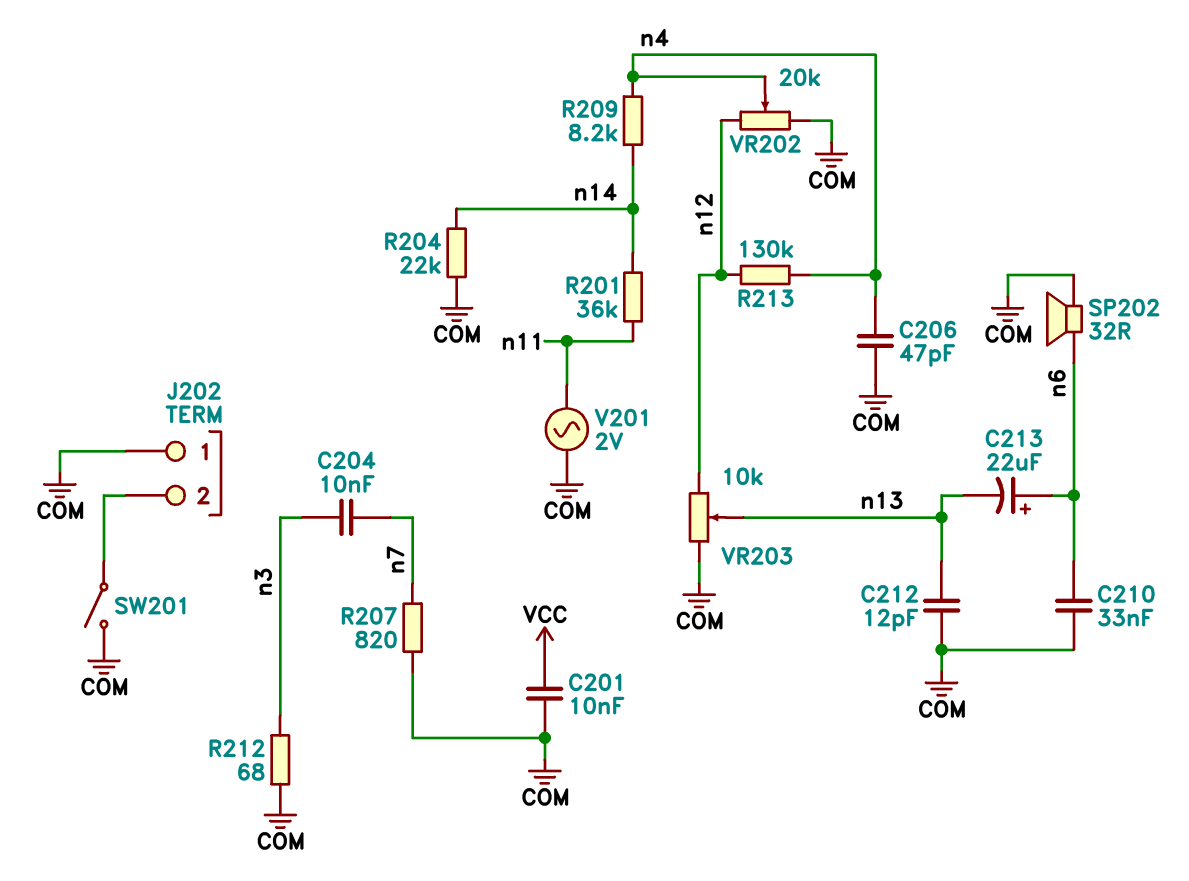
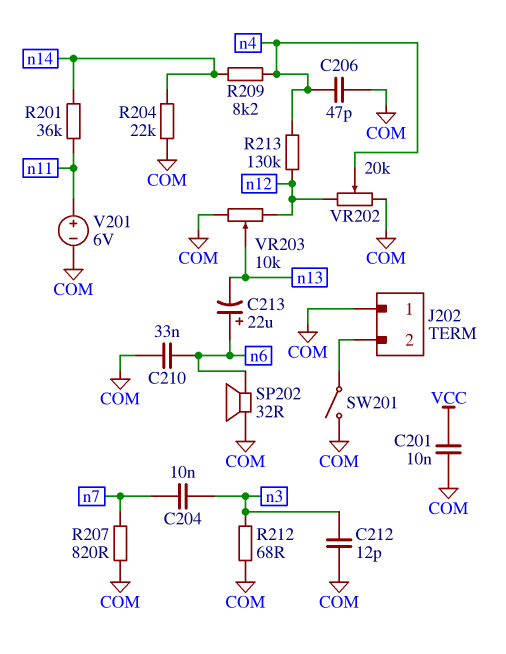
C212: 12pF (COM, n13) -> 12pF (COM, n3)
V201: AC 2V (COM, n11) -> 6V (plus n11, minus COM)

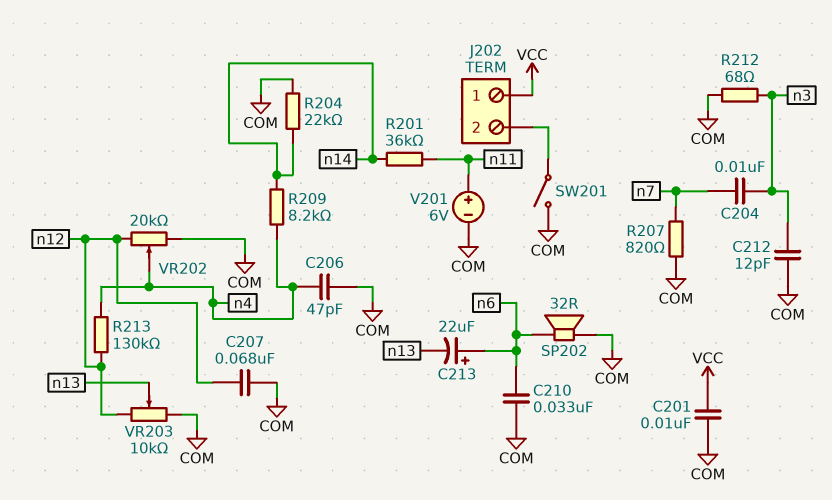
C207: none -> 68nF (COM, n12)
J202 pin 1: COM -> VCC

